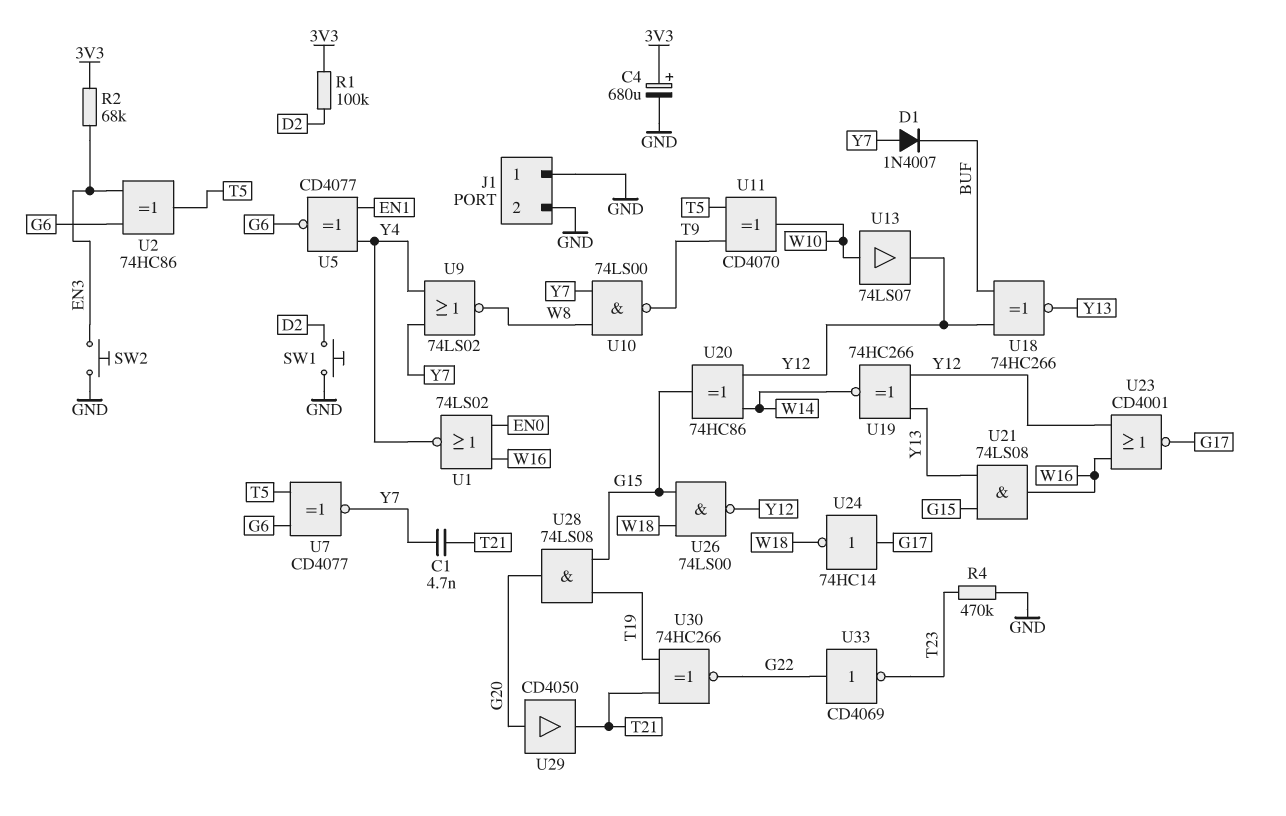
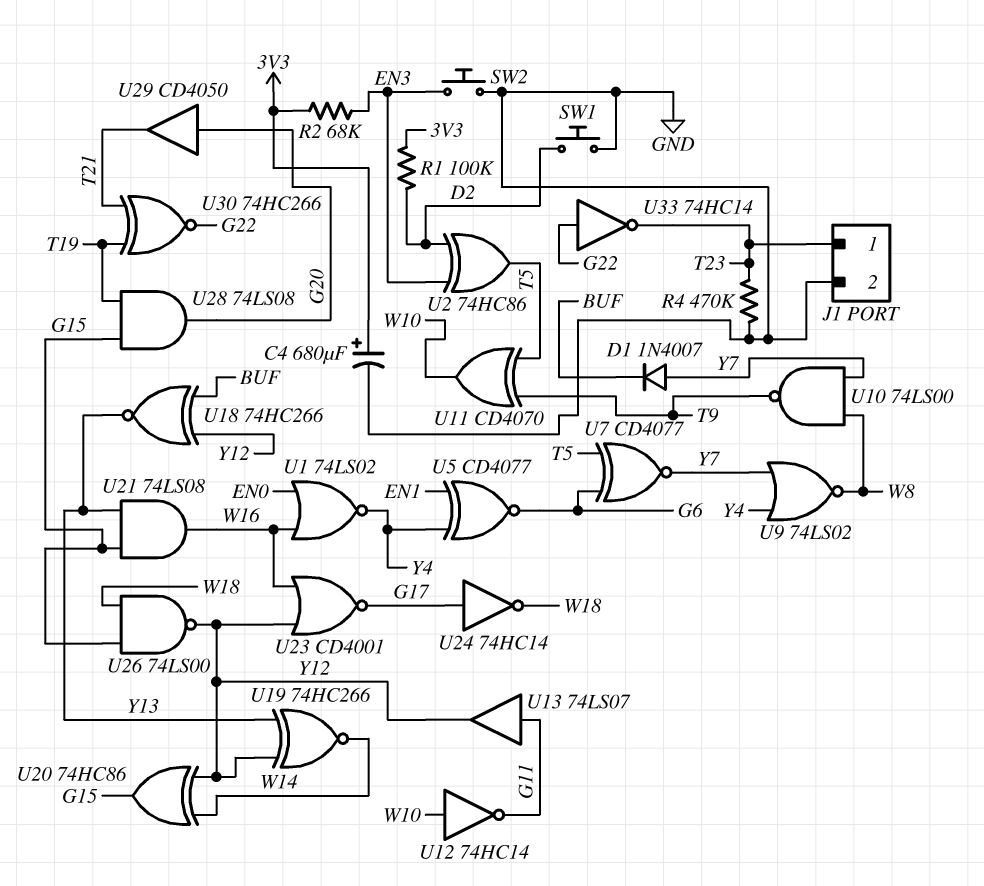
C1: 4.7nF (T21, Y7) -> none
J1 pin 1: GND -> T23
U2: XOR 74HC86 (in EN3, in G6, out T5) -> XOR 74HC86 (in D2, in EN3, out T5)
U12: none -> NOT 74HC14 (in W10, out G11)
U13: buffer 74LS07 (in W10, out Y12) -> buffer 74LS07 (in G11, out Y12)
U33: NOT CD4069 (in G22, out T23) -> NOT 74HC14 (in G22, out T23)

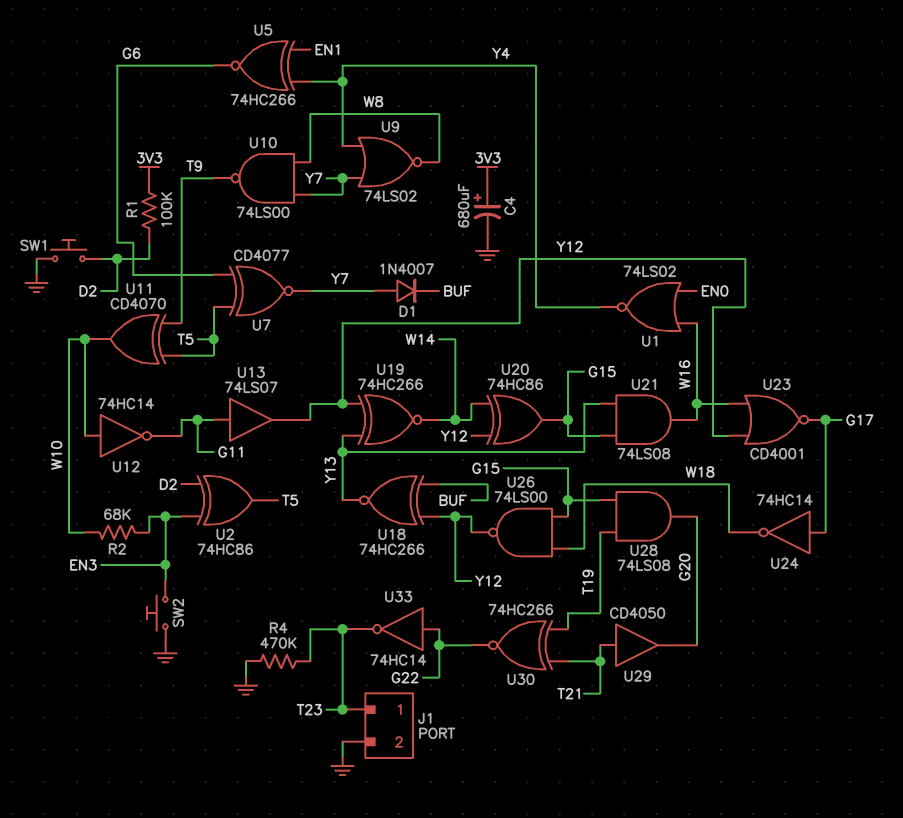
R2: 68k (3V3, EN3) -> 68k (EN3, W10)
U5: XNOR CD4077 (in EN1, in Y4, out G6) -> XNOR 74HC266 (in EN1, in Y4, out G6)
U29: buffer CD4050 (in G20, out T21) -> buffer CD4050 (in T21, out G20)

